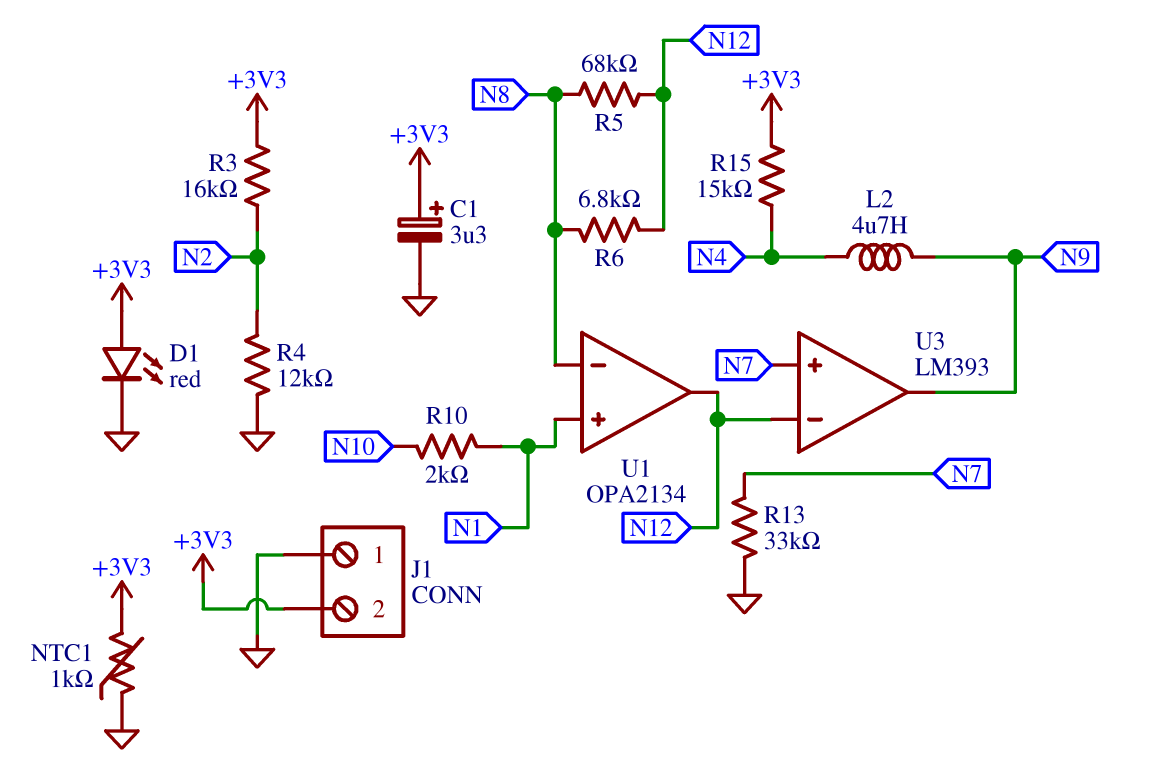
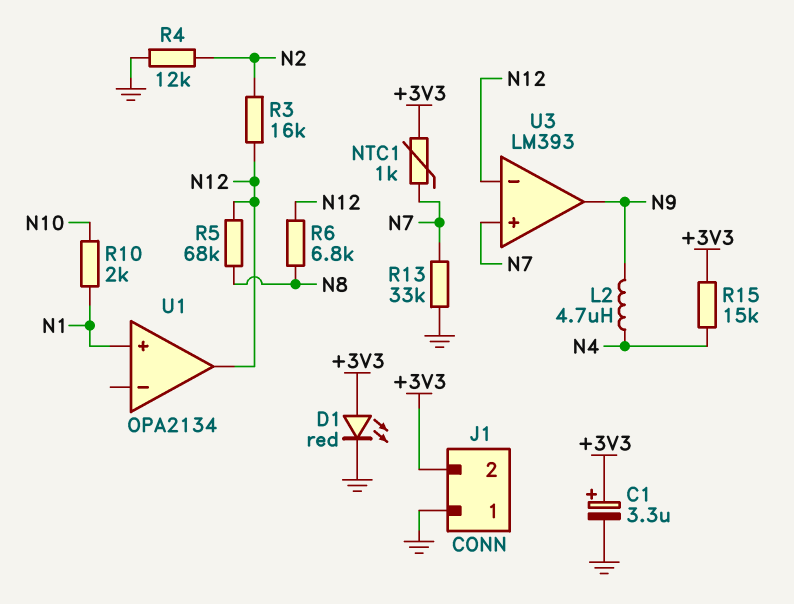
NTC1: 1k (+3V3, GND) -> 1k (+3V3, N7)
R3: 16k (+3V3, N2) -> 16k (N2, N12)
U1 pin in-: N8 -> none

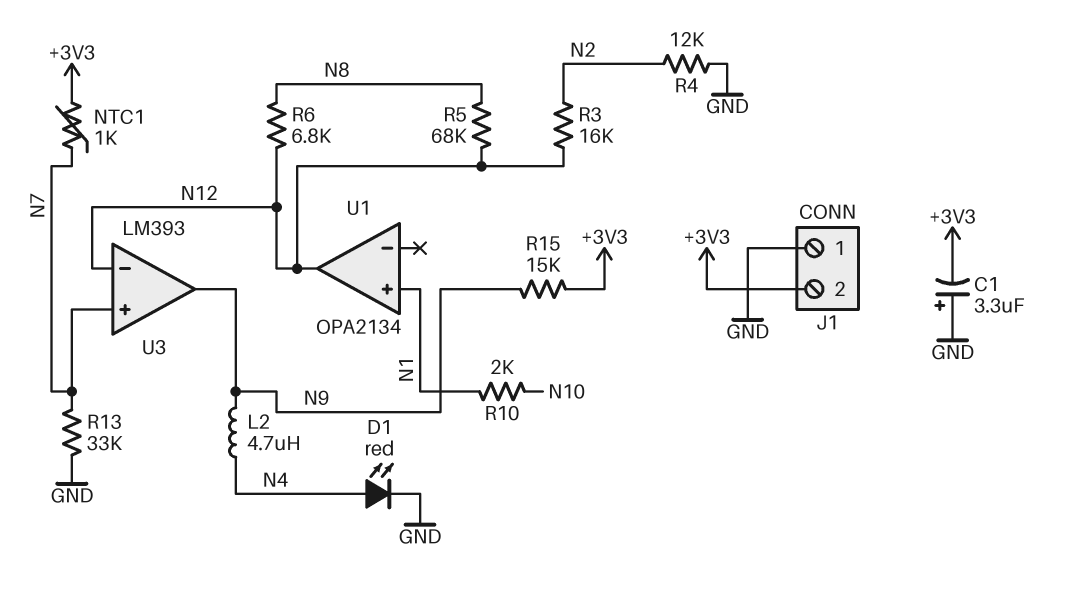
C1: 3.3uF (plus +3V3, minus GND) -> 3.3uF (plus GND, minus +3V3)
D1: LED red (A +3V3, K GND) -> LED red (A N4, K GND)
R15: 15k (+3V3, N4) -> 15k (+3V3, N9)

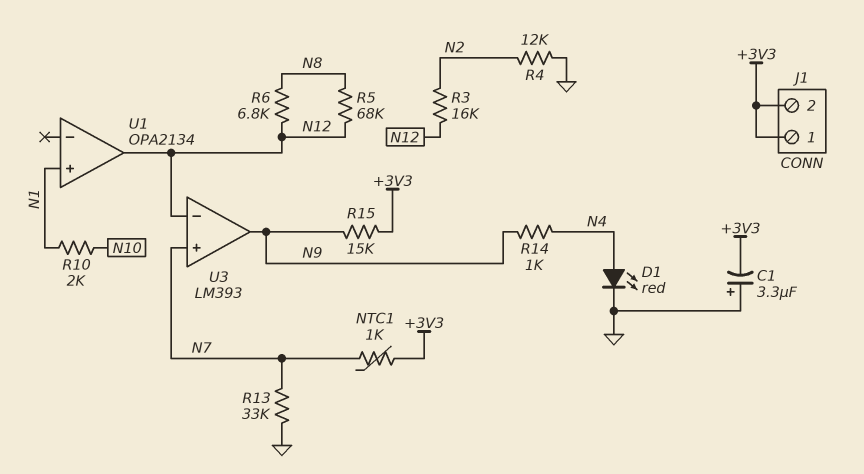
J1 pin 1: GND -> +3V3
L2: 4.7uH (N4, N9) -> none
R14: none -> 1k (N4, N9)

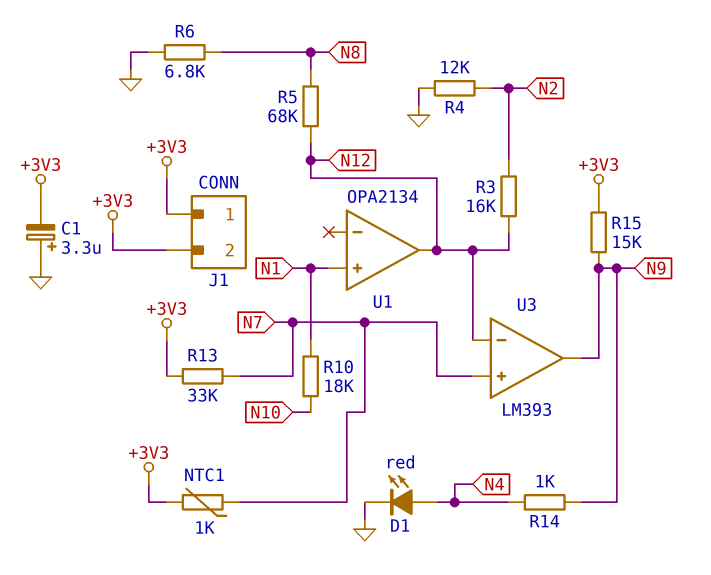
R6: 6.8k (N8, N12) -> 6.8k (GND, N8)
R10: 2k (N1, N10) -> 18k (N1, N10)
R13: 33k (GND, N7) -> 33k (+3V3, N7)

